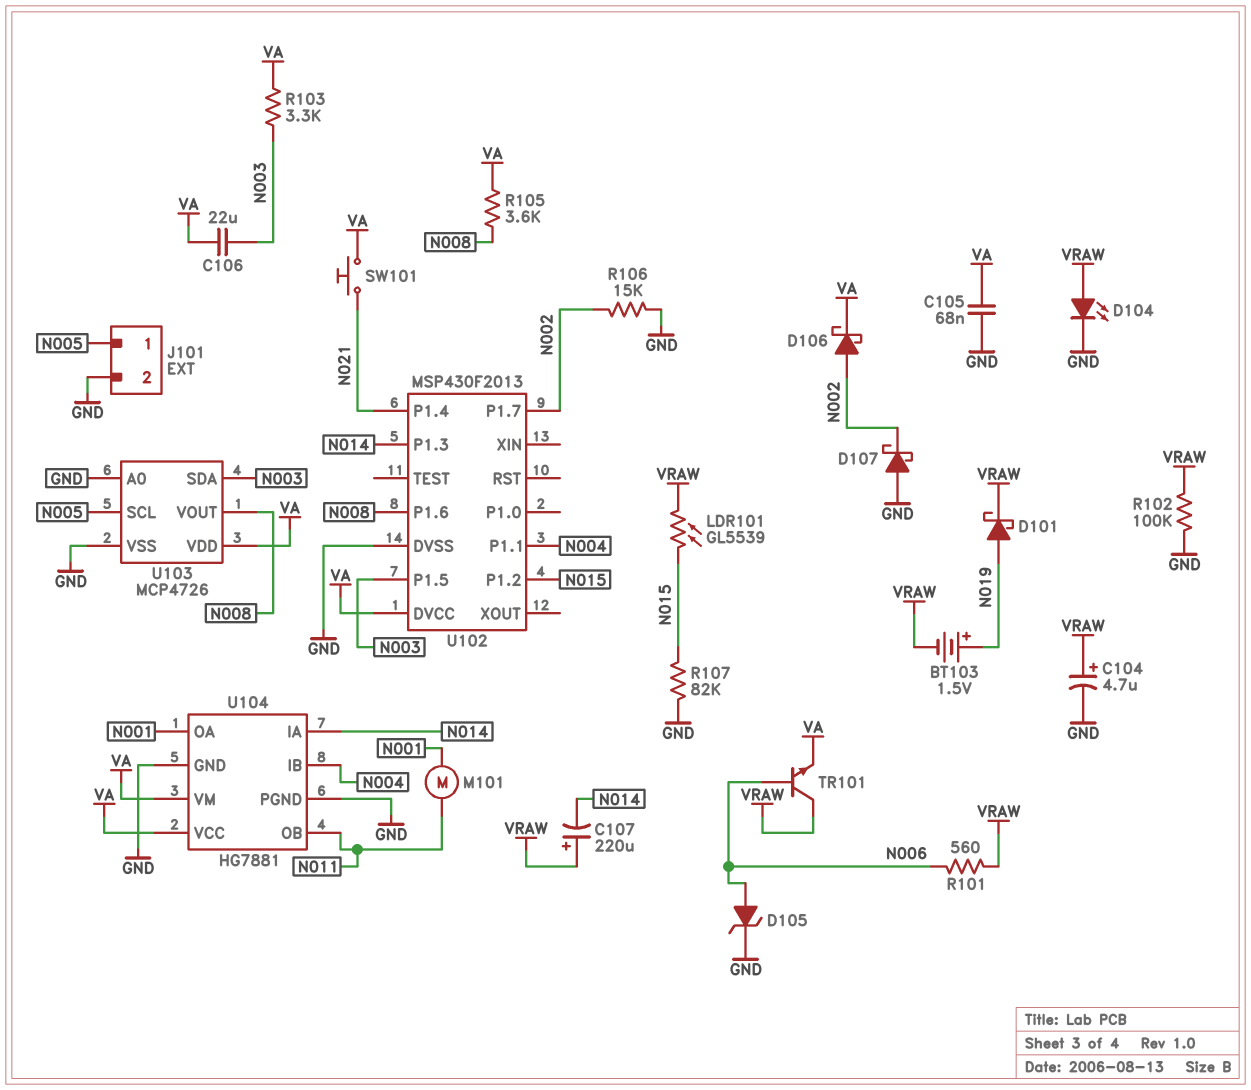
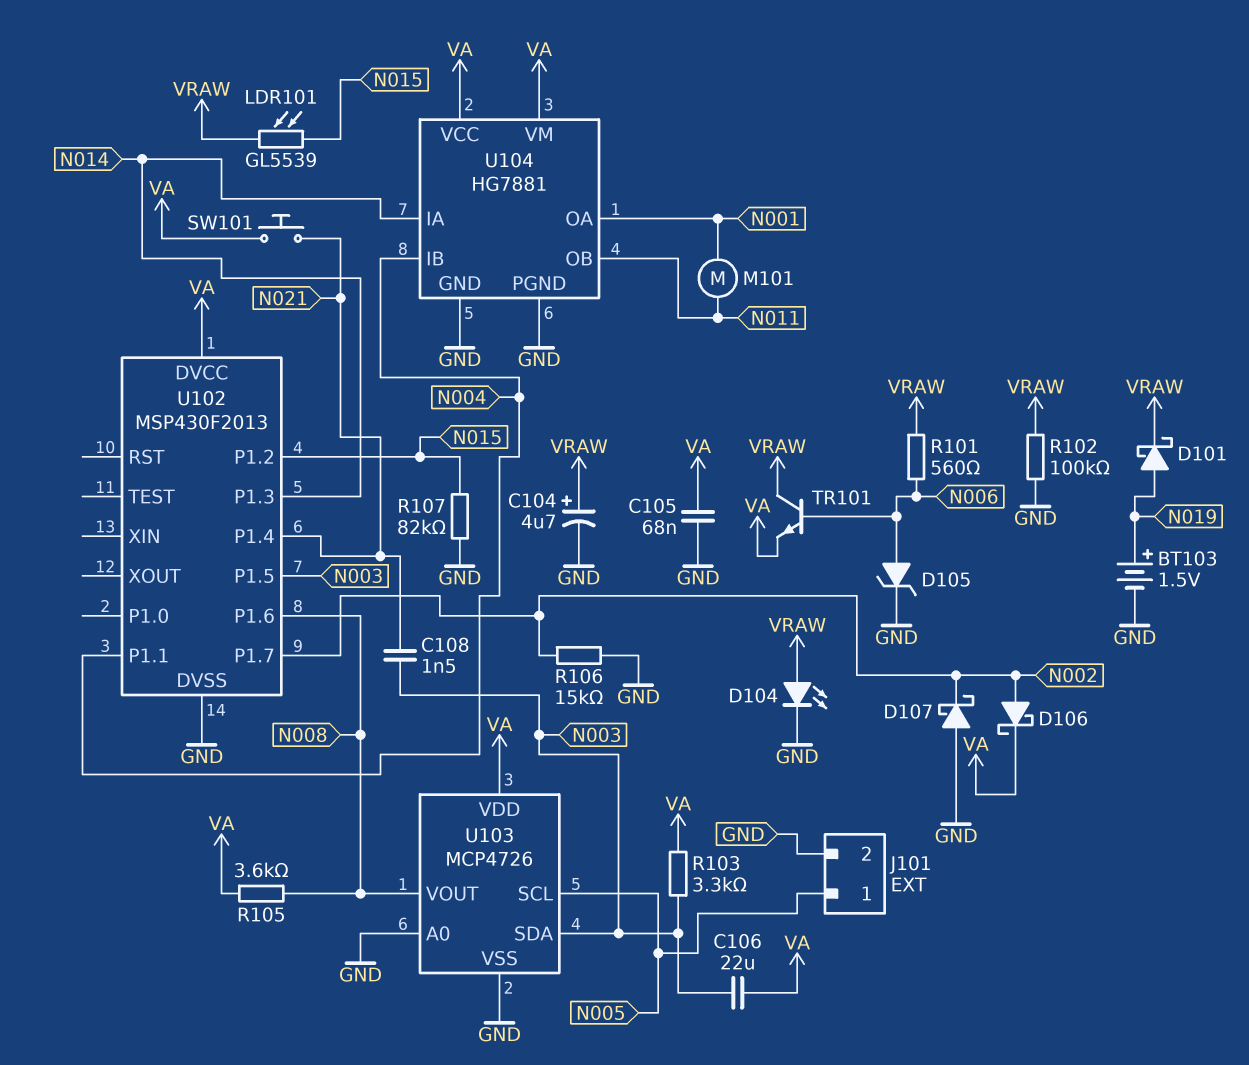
BT103: 1.5V (plus N019, minus VRAW) -> 1.5V (plus N019, minus GND)
C107: 220uF (plus VRAW, minus N014) -> none
C108: none -> 1.5nF (N003, N021)

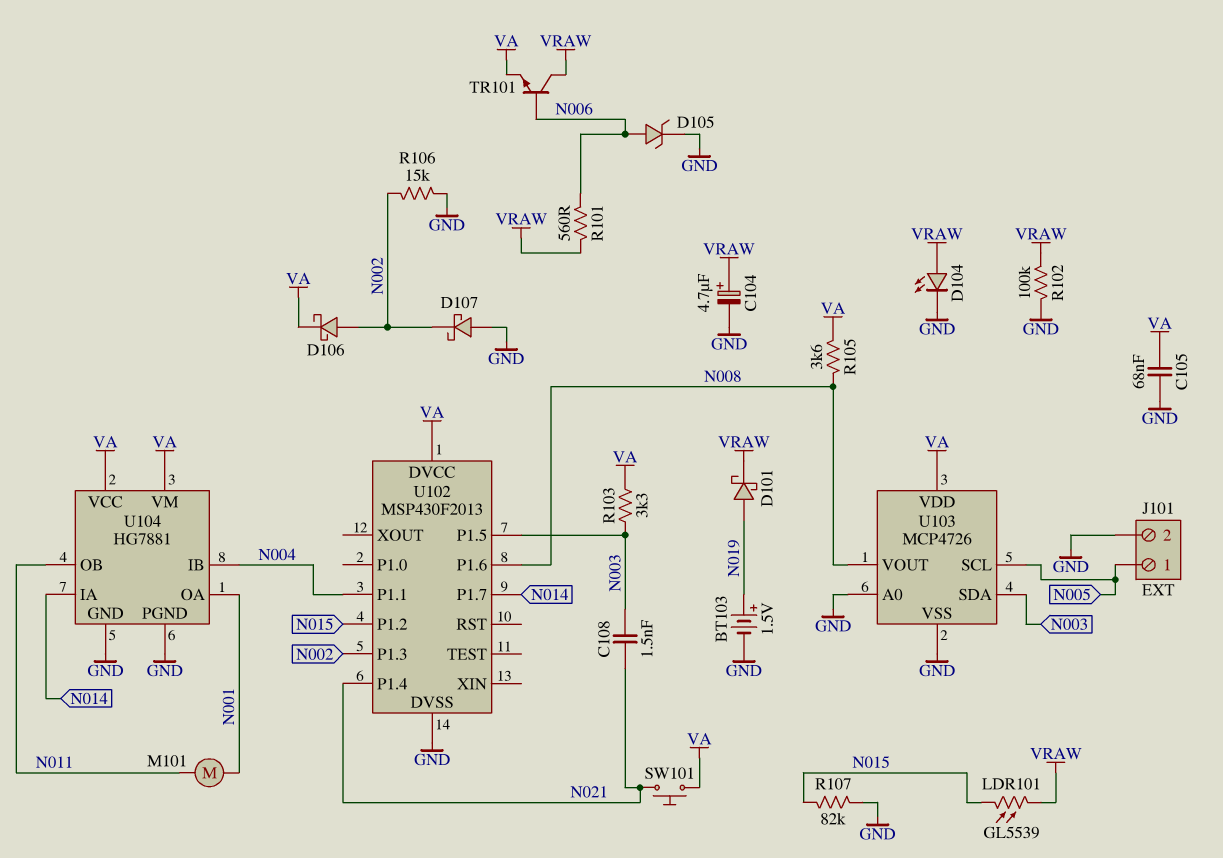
C106: 22uF (N003, VA) -> none
U102 pin P1.3: N014 -> N002
U102 pin P1.7: N002 -> N014

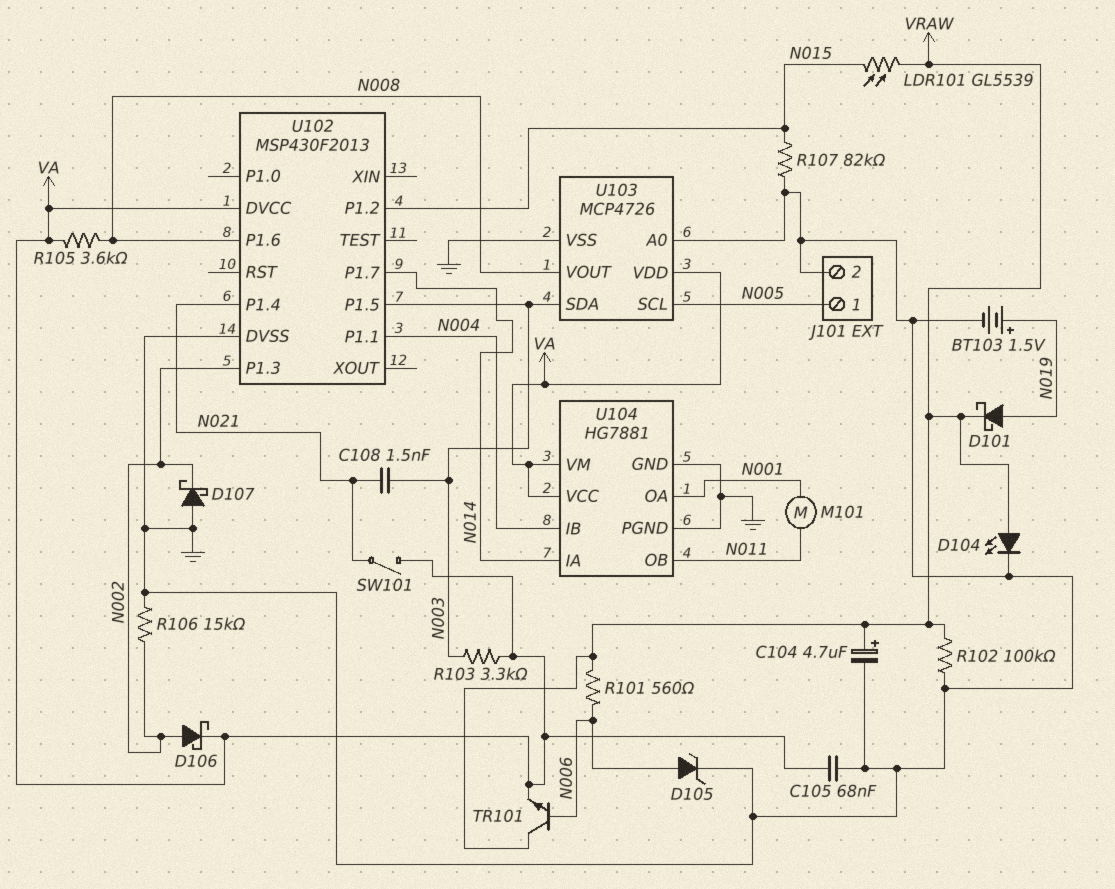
SW101: button (N021, VA) -> switch (N021, VA)

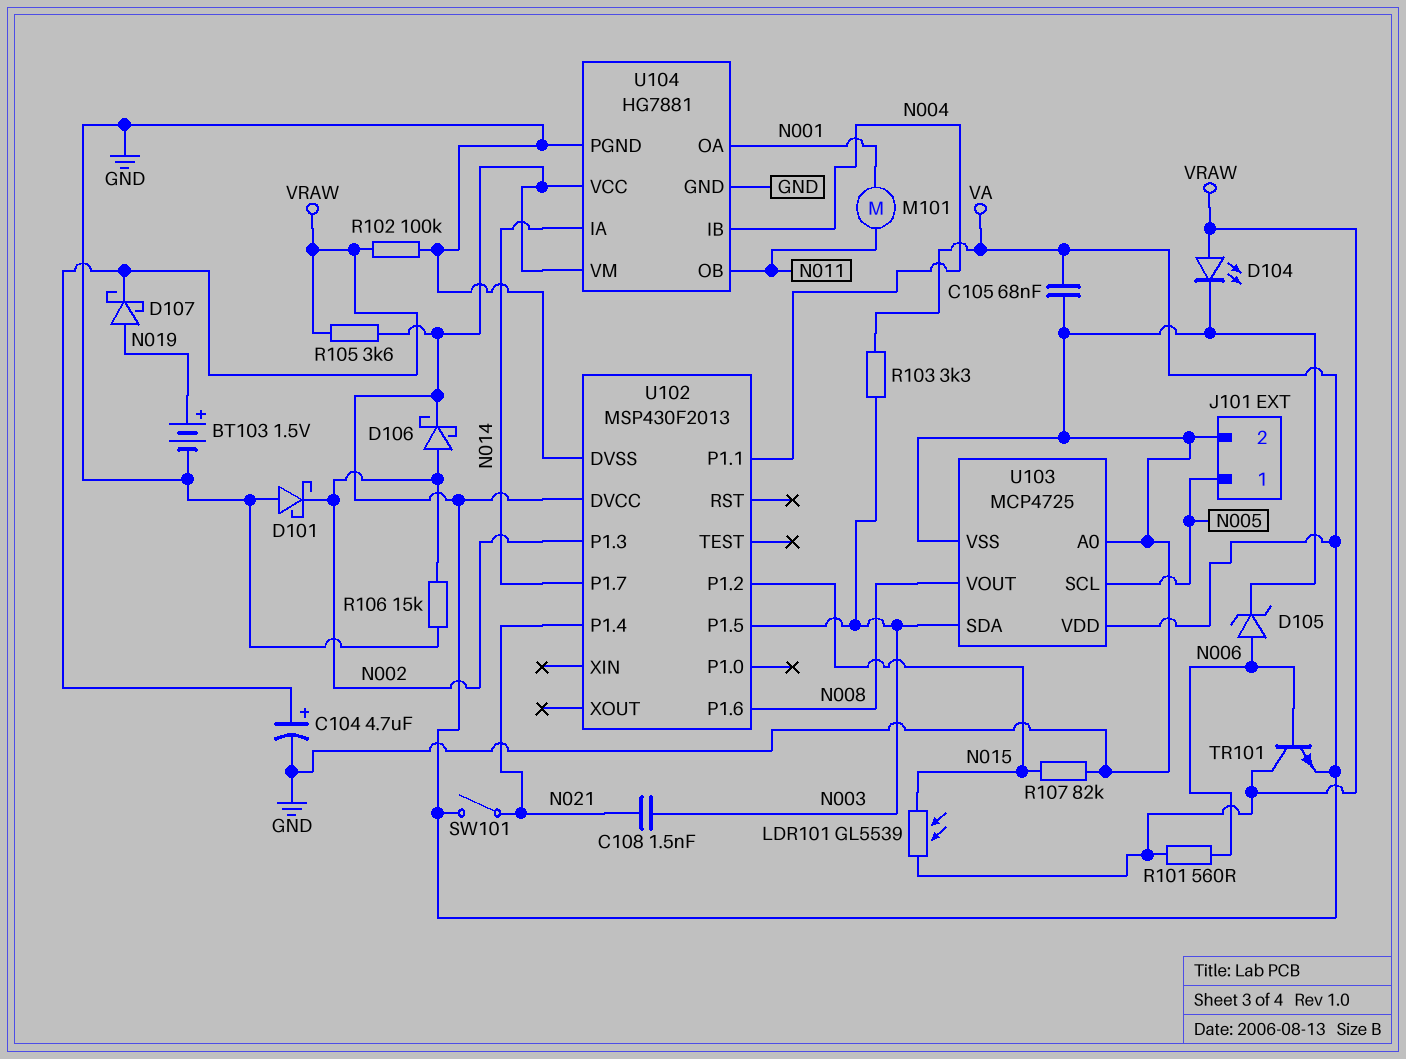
D101: schottky (A N019, K VRAW) -> schottky (A GND, K N002)
D107: schottky (A GND, K N002) -> schottky (A N019, K VRAW)
R105: 3.6k (N008, VA) -> 3.6k (VA, VRAW)
U103: MCP4726 -> MCP4725

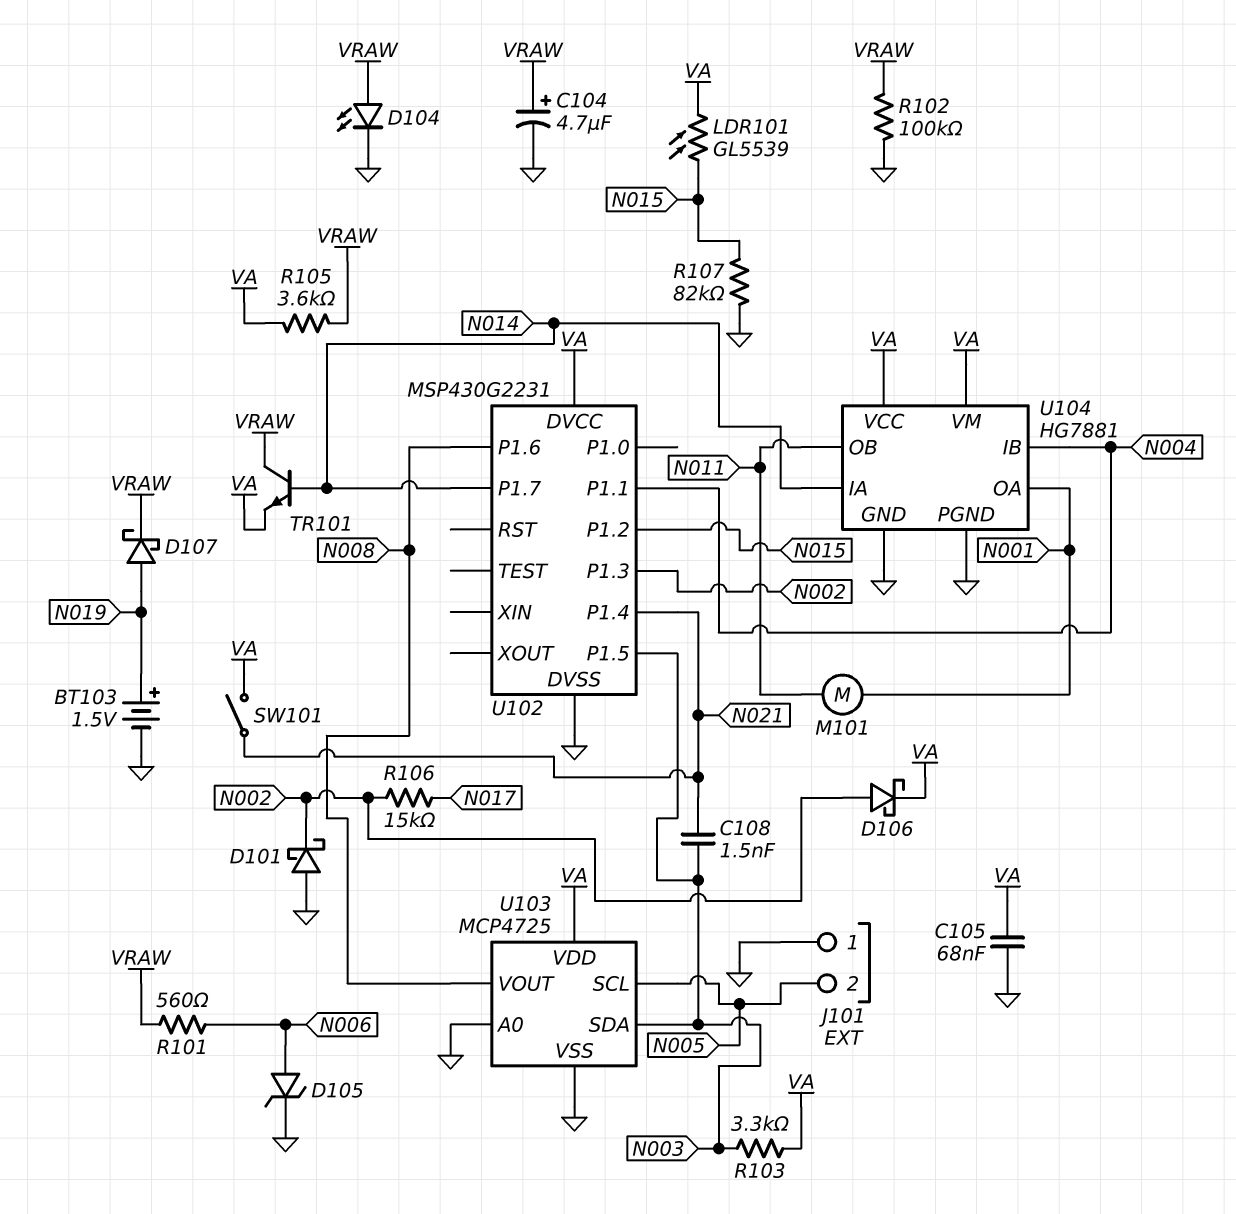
J101 pin 1: N005 -> GND
J101 pin 2: GND -> N005
LDR101: GL5539 (N015, VRAW) -> GL5539 (N015, VA)
R106: 15k (GND, N002) -> 15k (N002, N017)
TR101: NPN (B N006, C VRAW, E VA) -> NPN (B N014, C VRAW, E VA)
U102: MSP430F2013 -> MSP430G2231

